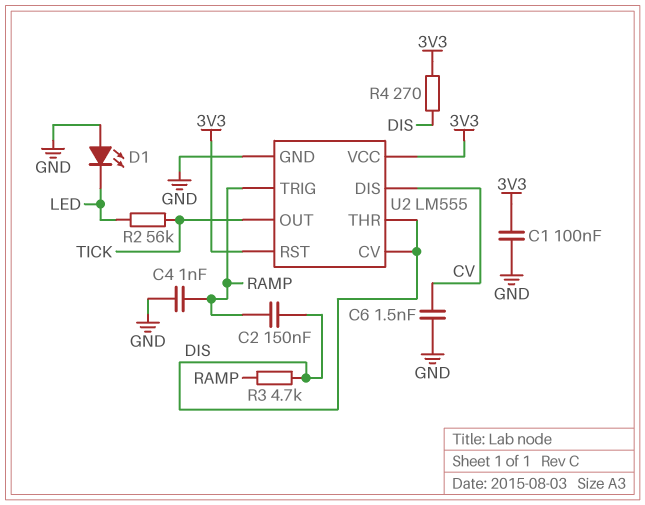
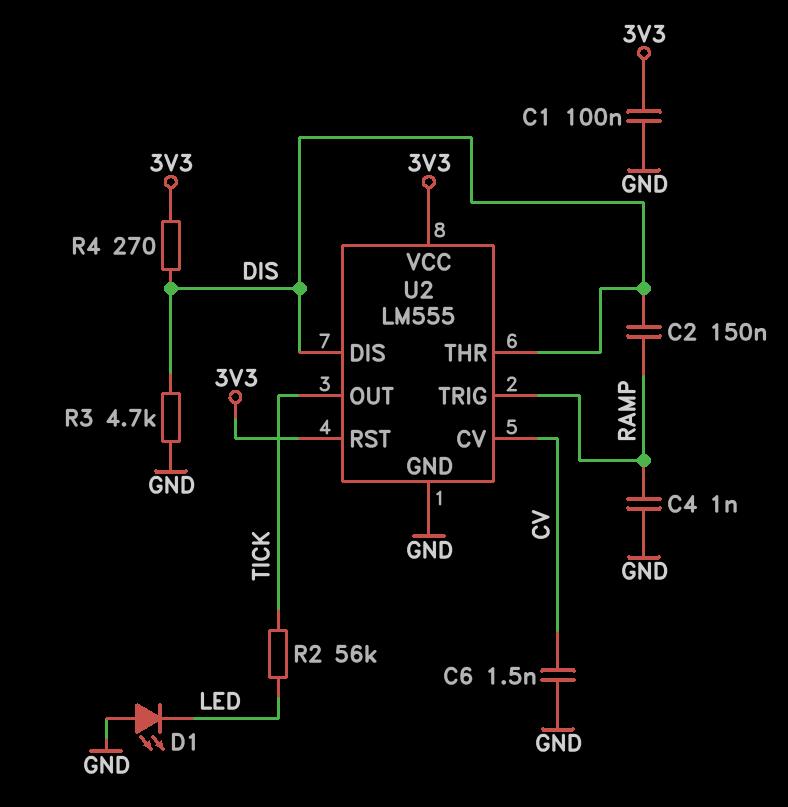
R3: 4.7k (DIS, RAMP) -> 4.7k (DIS, GND)
U2 pin CV: DIS -> CV
U2 pin DIS: CV -> DIS

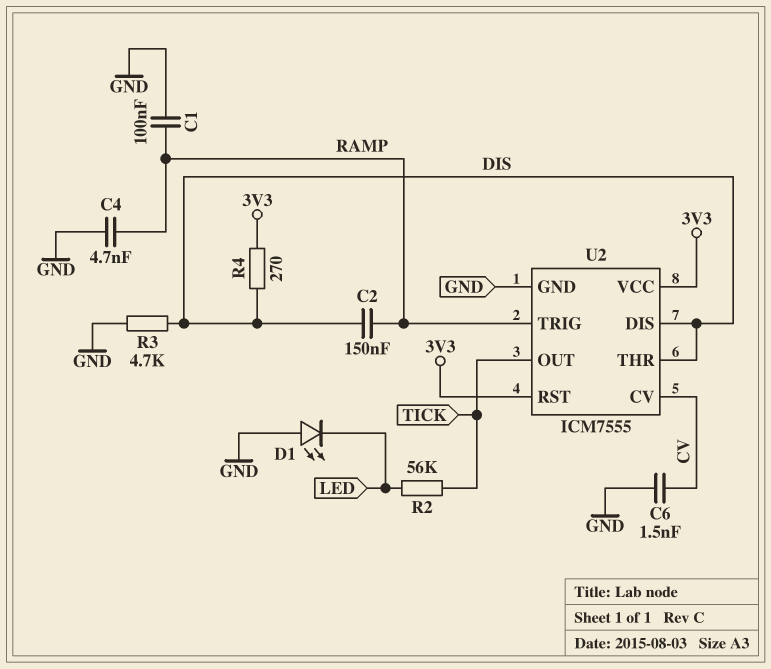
C1: 100nF (3V3, GND) -> 100nF (GND, RAMP)
C4: 1nF (GND, RAMP) -> 4.7nF (GND, RAMP)
U2: LM555 -> ICM7555

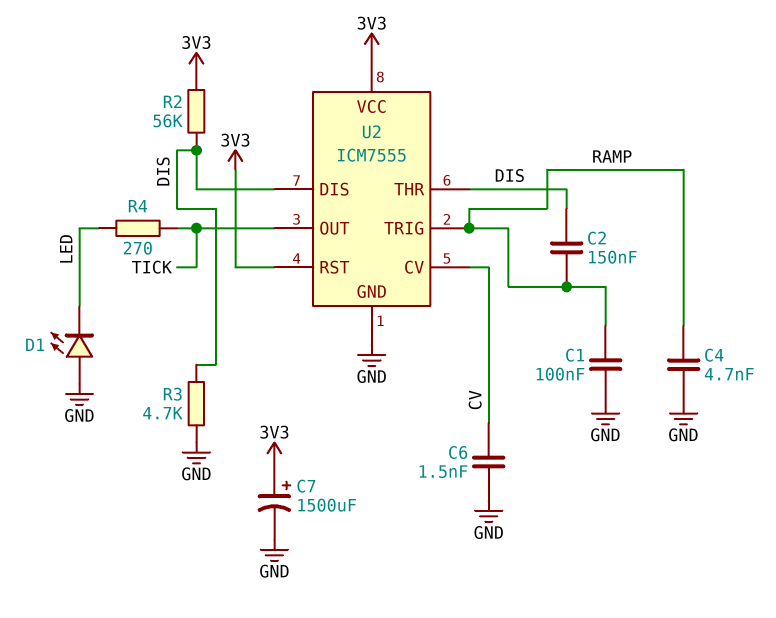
C7: none -> 1500uF (plus 3V3, minus GND)
R2: 56k (LED, TICK) -> 56k (3V3, DIS)
R4: 270 (3V3, DIS) -> 270 (LED, TICK)

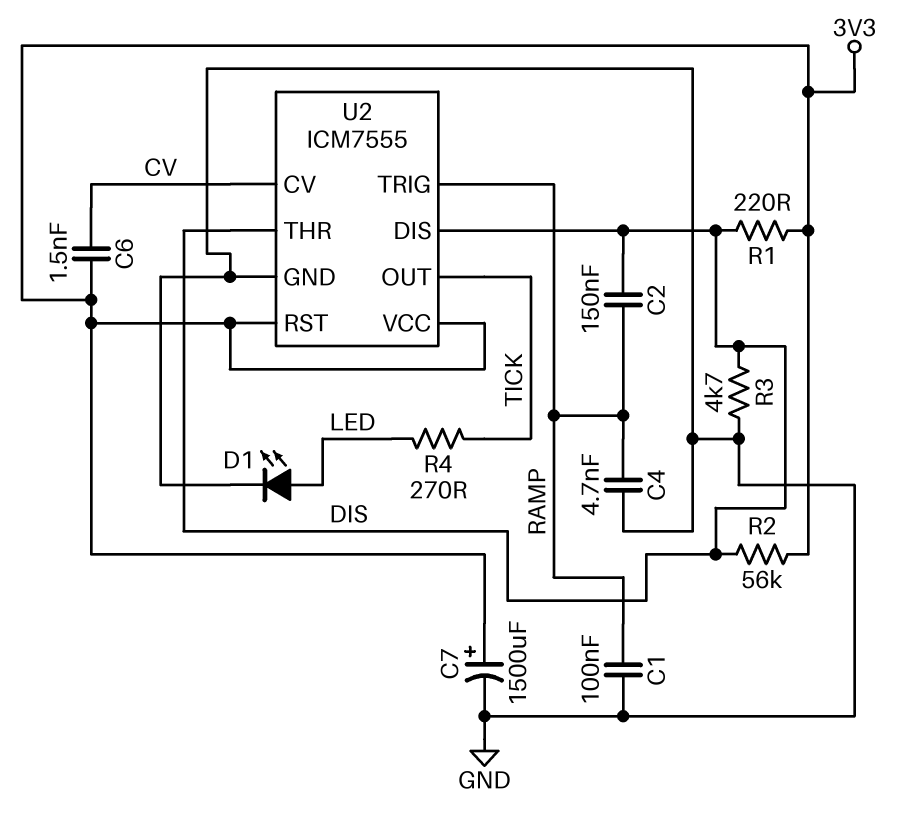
C6: 1.5nF (CV, GND) -> 1.5nF (3V3, CV)
D1: LED (A GND, K LED) -> LED (A LED, K GND)
R1: none -> 220 (3V3, DIS)

